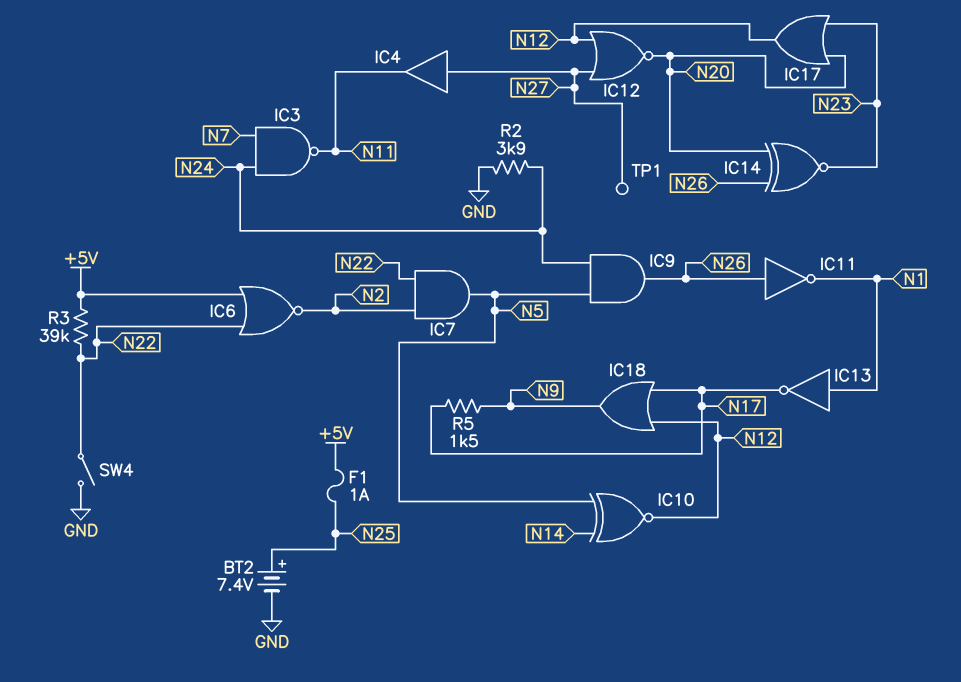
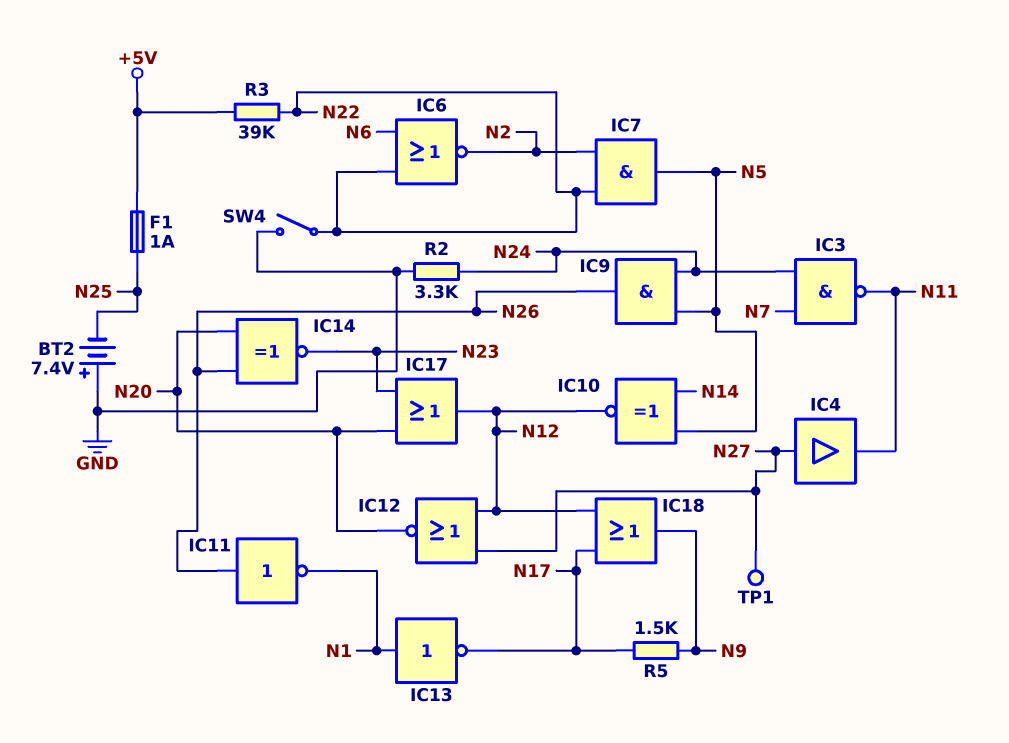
BT2: 7.4V (plus N25, minus GND) -> 7.4V (plus GND, minus N25)
IC6: NOR (in +5V, in N22, out N2) -> NOR (in N6, in N22, out N2)
R2: 3.9k (GND, N24) -> 3.3k (GND, N24)

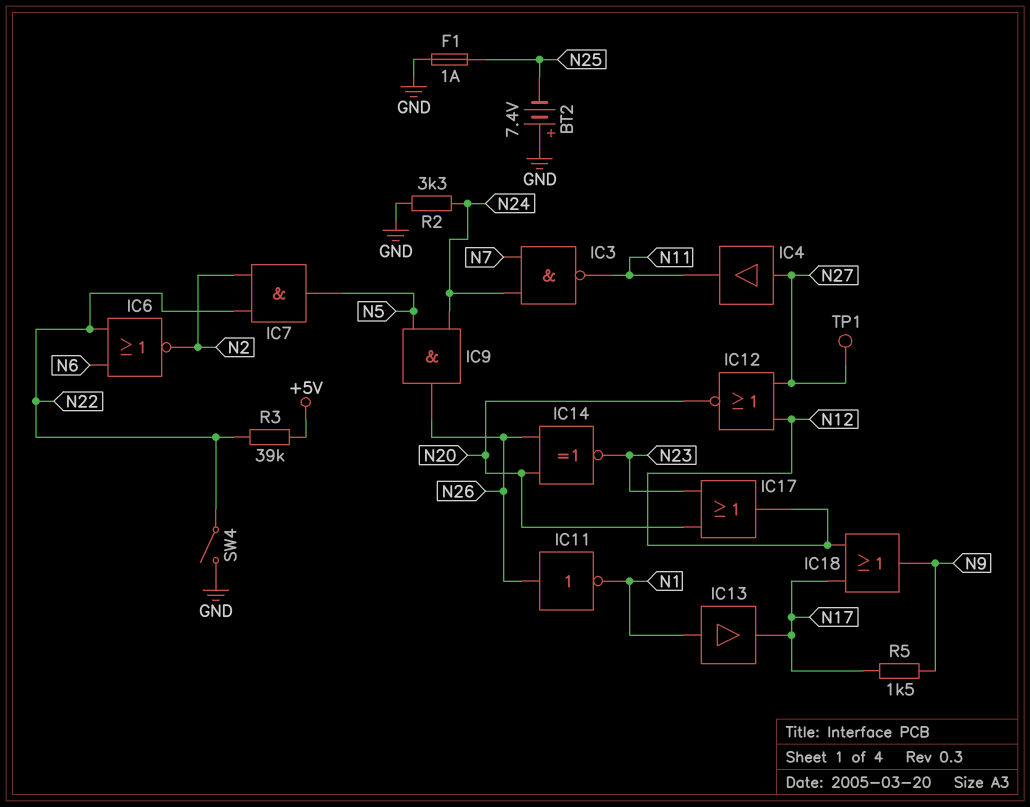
F1: 1A (+5V, N25) -> 1A (GND, N25)
IC10: XNOR (in N5, in N14, out N12) -> none
IC13: NOT (in N1, out N17) -> buffer (in N1, out N17)

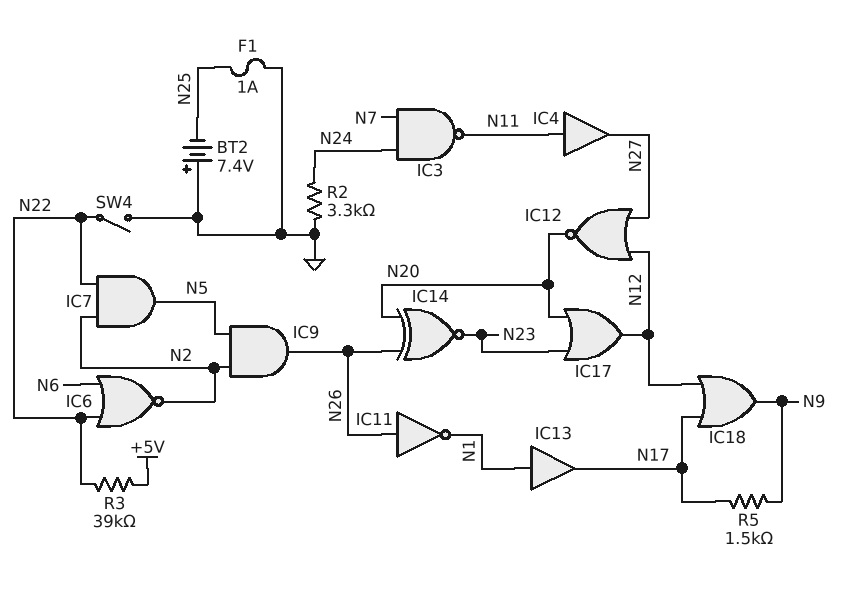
IC4: buffer (in N27, out N11) -> buffer (in N11, out N27)
IC9: AND (in N5, in N24, out N26) -> AND (in N2, in N5, out N26)
TP1: test point (N27) -> none

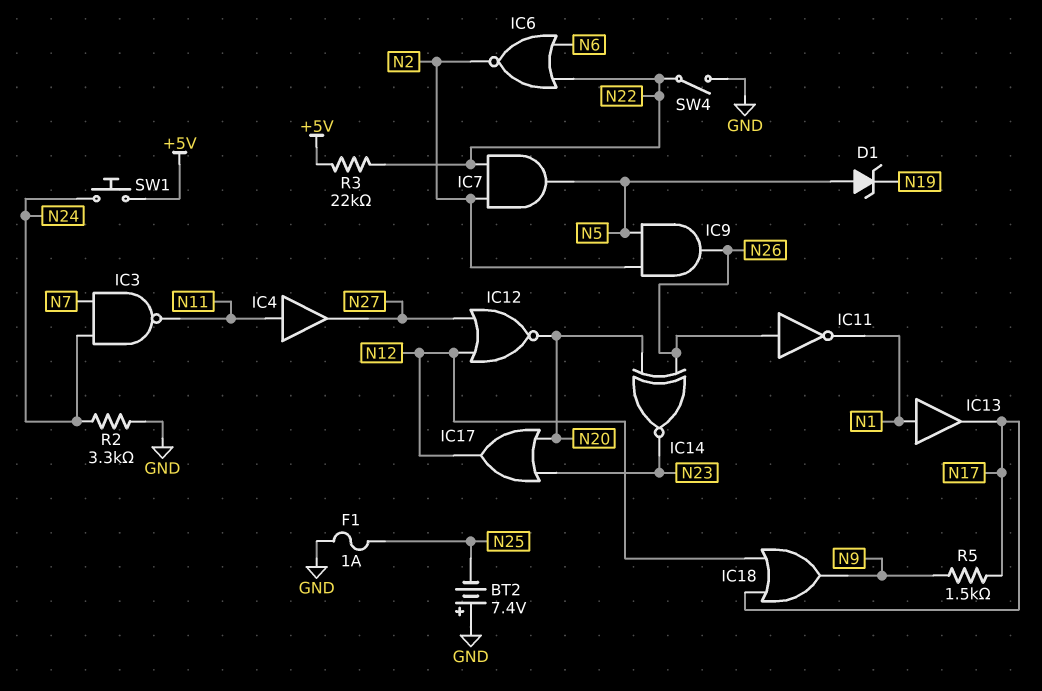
D1: none -> zener (A N5, K N19)
R3: 39k (+5V, N22) -> 22k (+5V, N22)
SW1: none -> button (+5V, N24)

